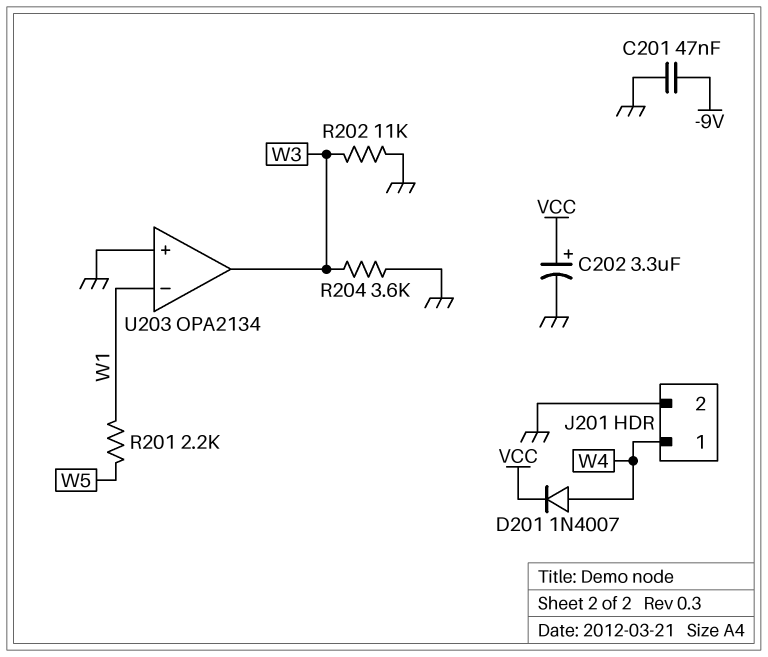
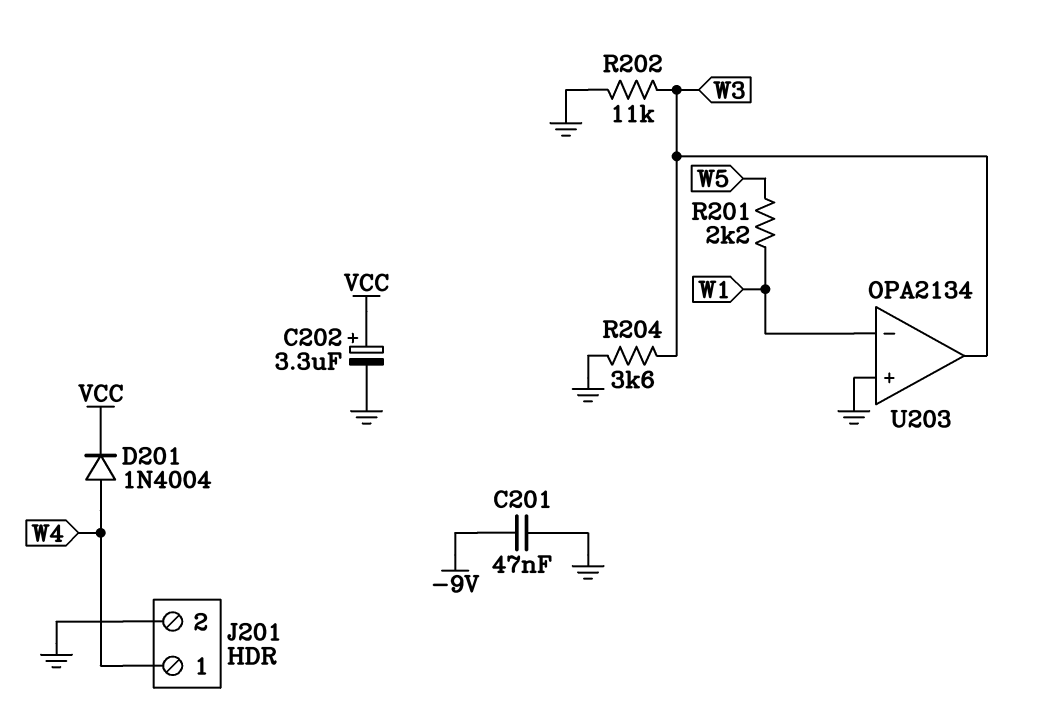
D201: diode 1N4007 (A W4, K VCC) -> diode 1N4004 (A W4, K VCC)

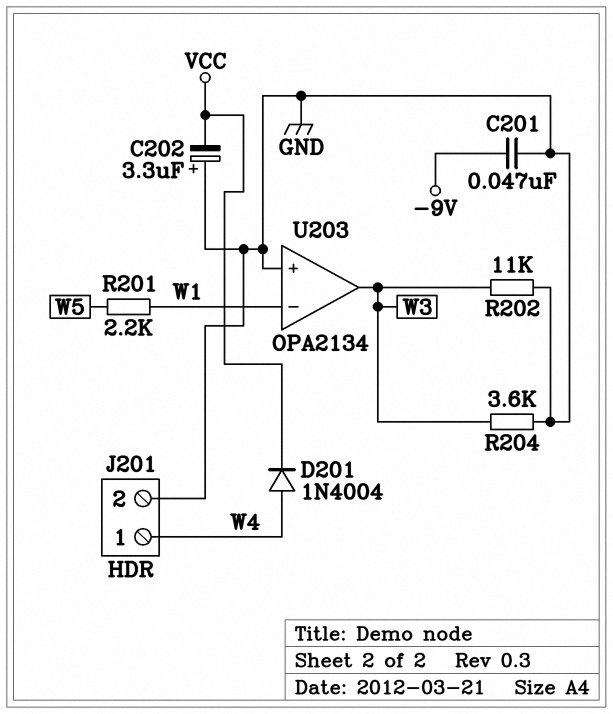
C202: 3.3uF (plus VCC, minus GND) -> 3.3uF (plus GND, minus VCC)

